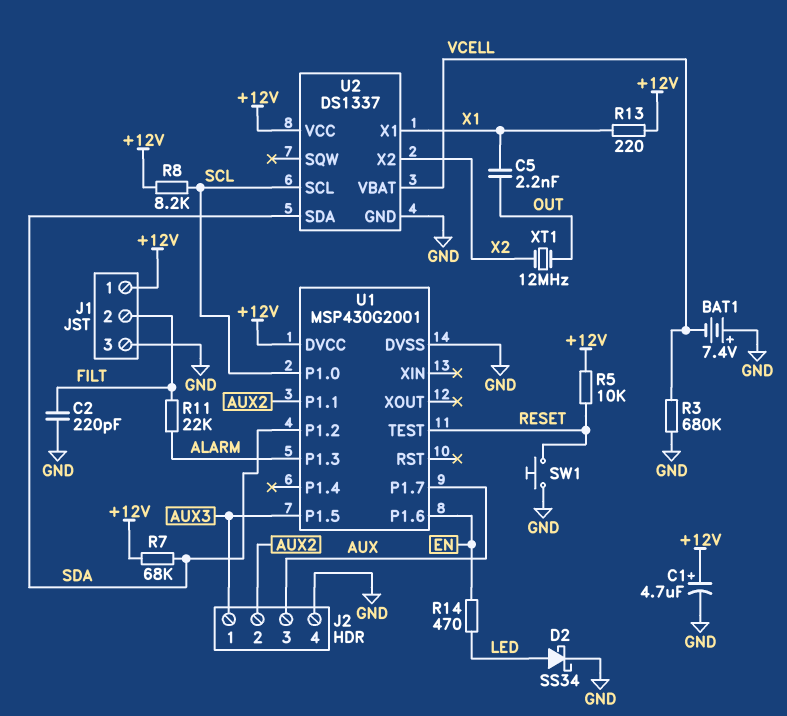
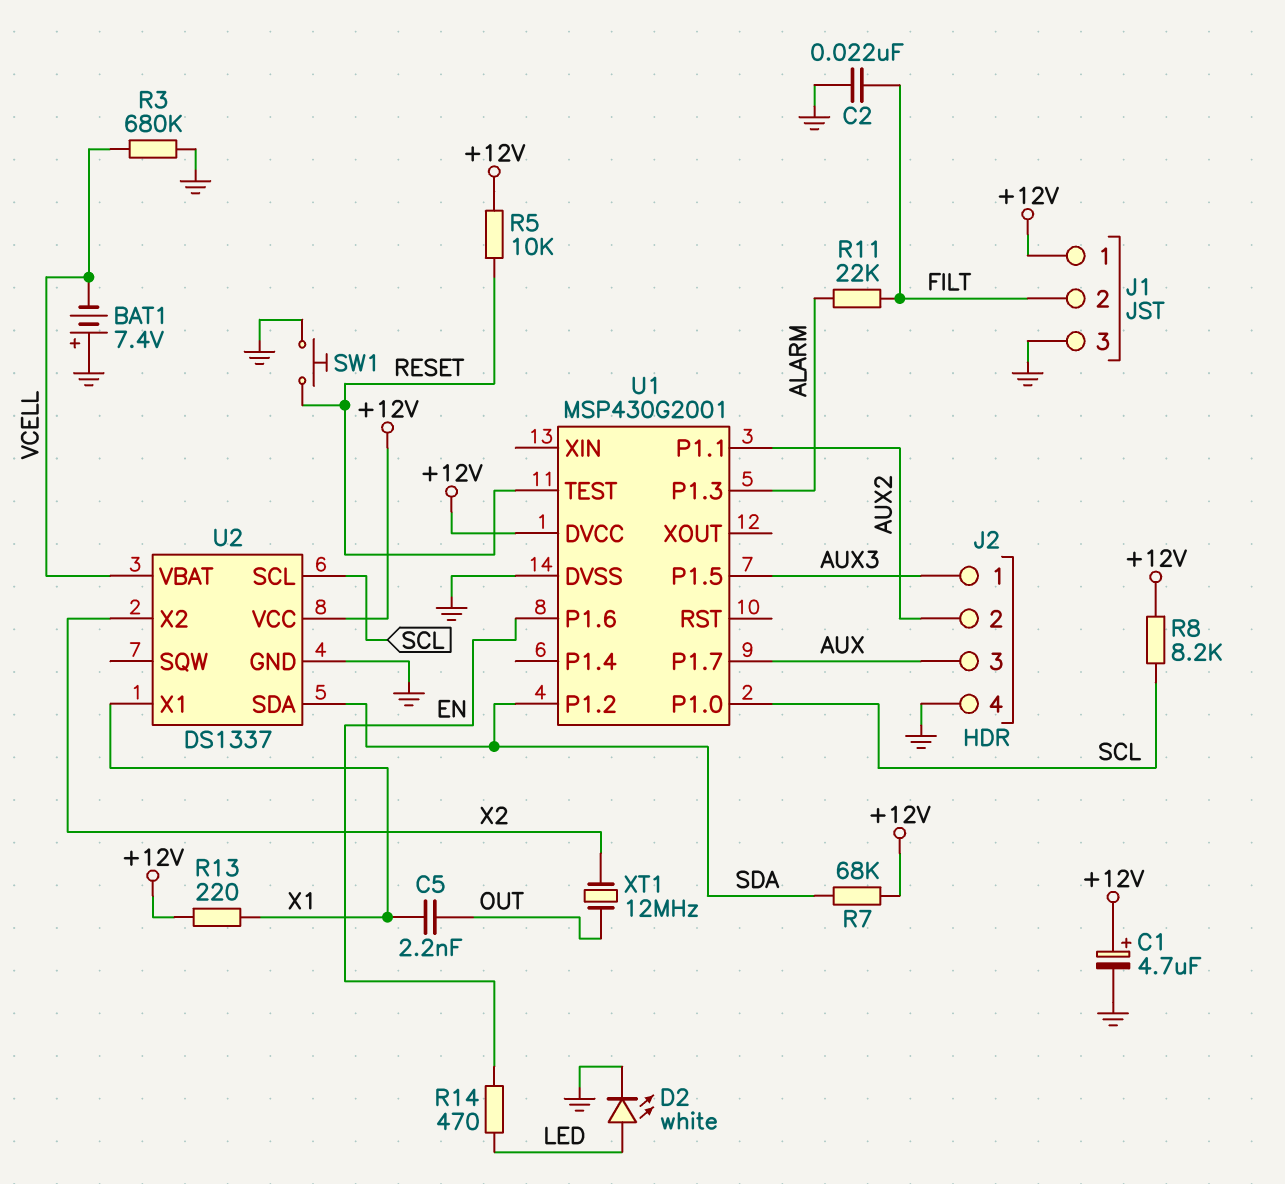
C2: 220pF (FILT, GND) -> 22nF (FILT, GND)
D2: schottky SS34 (A LED, K GND) -> LED white (A LED, K GND)

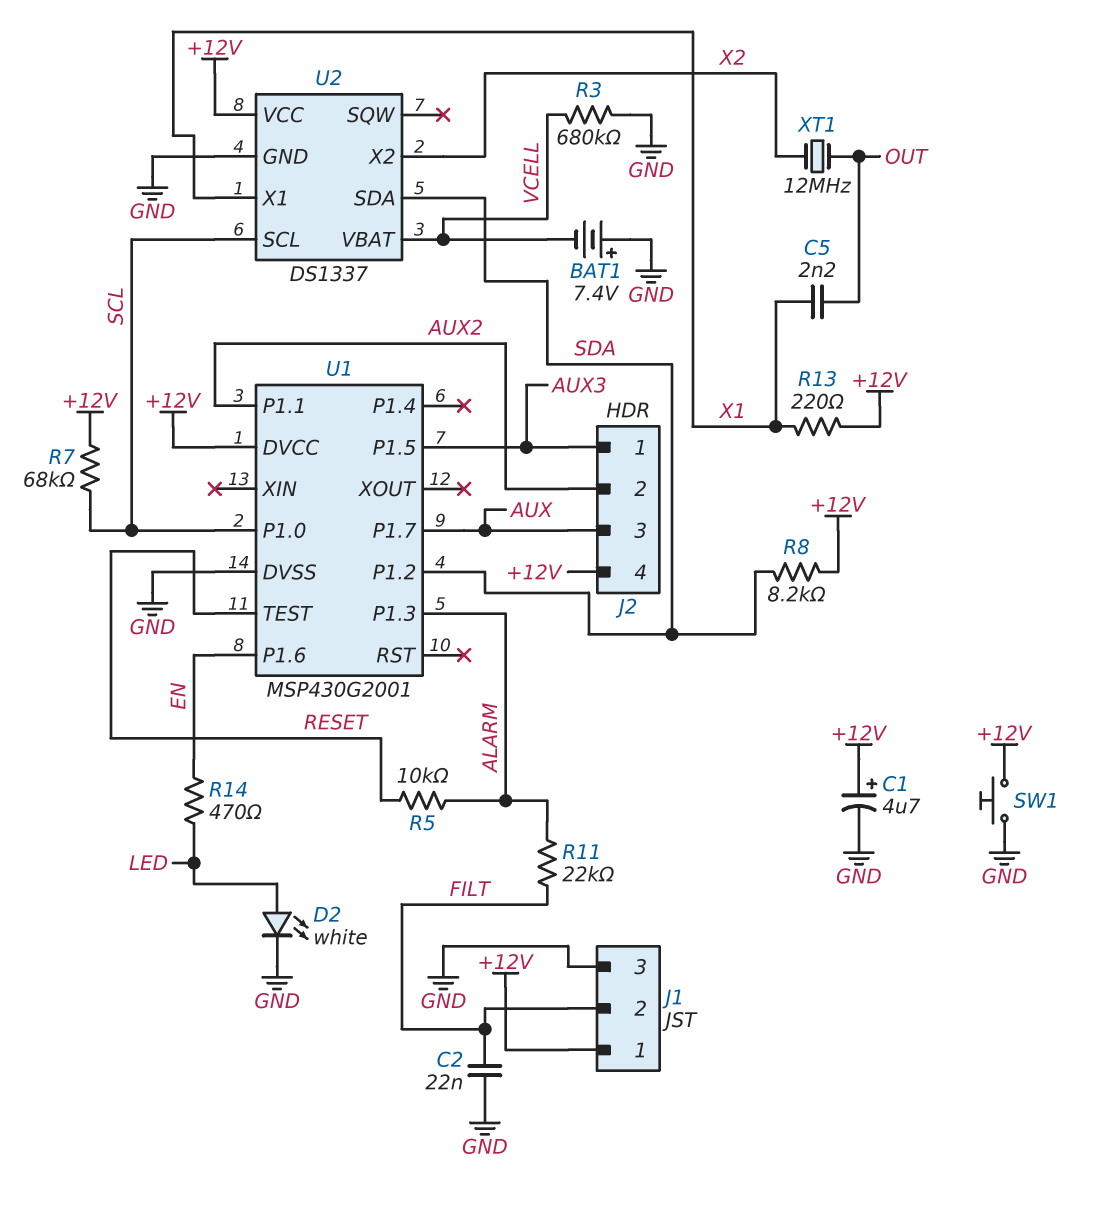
J2 pin 4: GND -> +12V
R5: 10k (+12V, RESET) -> 10k (ALARM, RESET)
R7: 68k (+12V, SDA) -> 68k (+12V, SCL)
R8: 8.2k (+12V, SCL) -> 8.2k (+12V, SDA)
SW1: button (GND, RESET) -> button (+12V, GND)

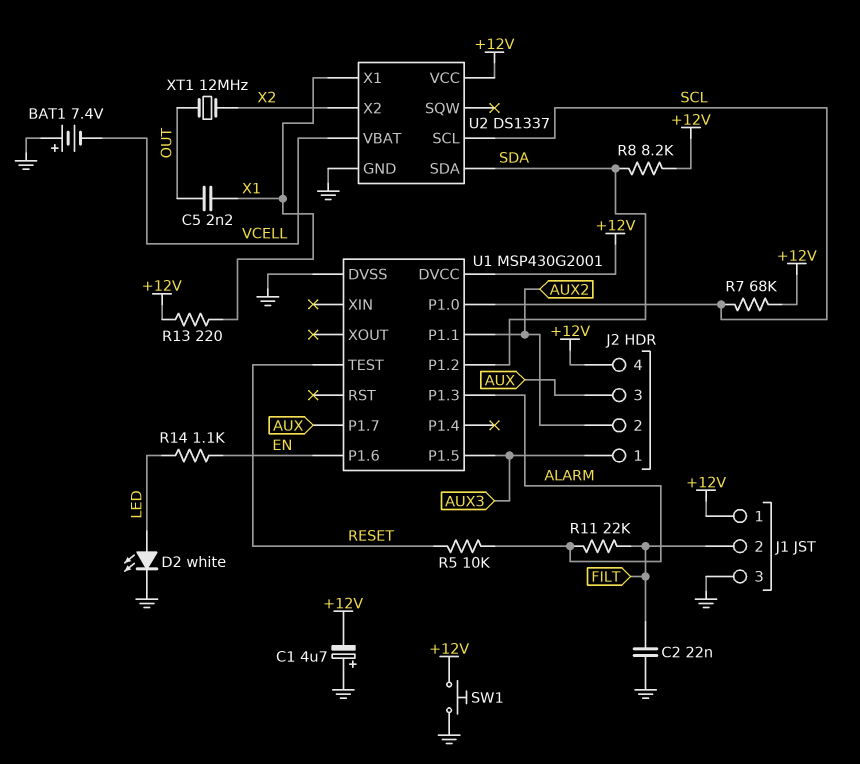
C1: 4.7uF (plus +12V, minus GND) -> 4.7uF (plus GND, minus +12V)
R3: 680k (GND, VCELL) -> none
R14: 470 (EN, LED) -> 1.1k (EN, LED)

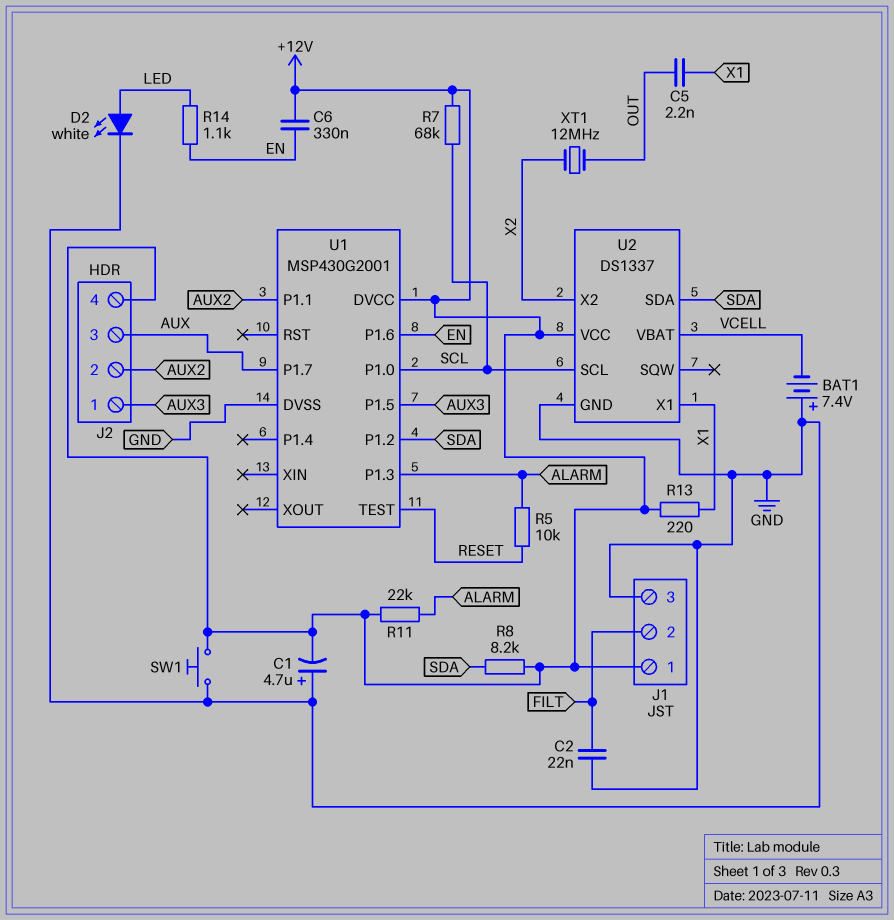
C6: none -> 330nF (+12V, EN)
R11: 22k (ALARM, FILT) -> 22k (+12V, ALARM)

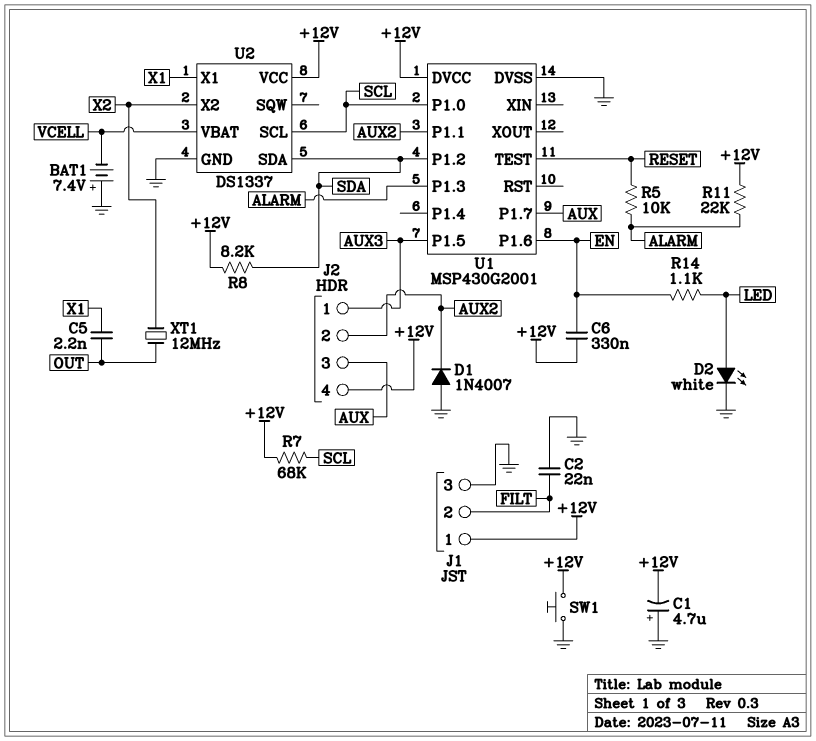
D1: none -> diode 1N4007 (A GND, K AUX2)
R13: 220 (+12V, X1) -> none

